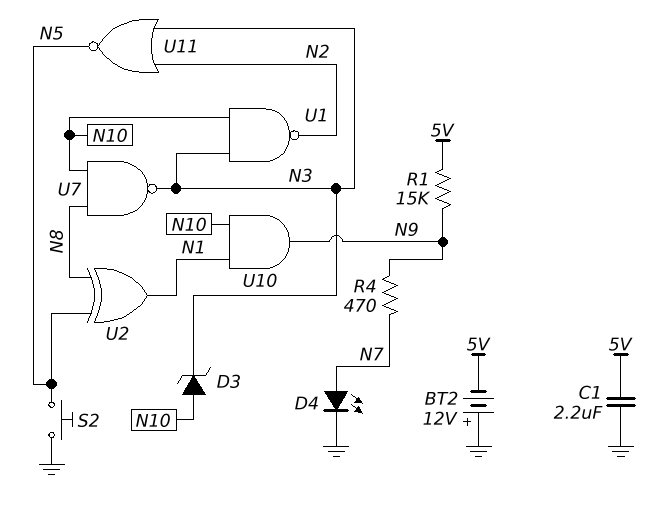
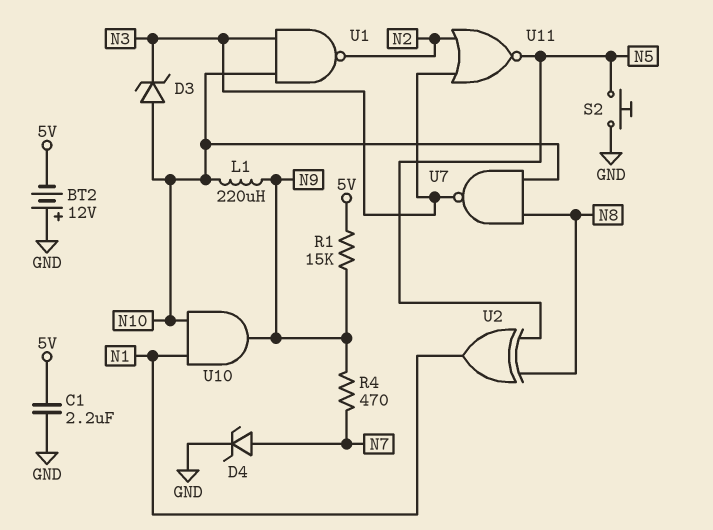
D4: LED (A N7, K GND) -> zener (A N7, K GND)
L1: none -> 220uH (N9, N10)

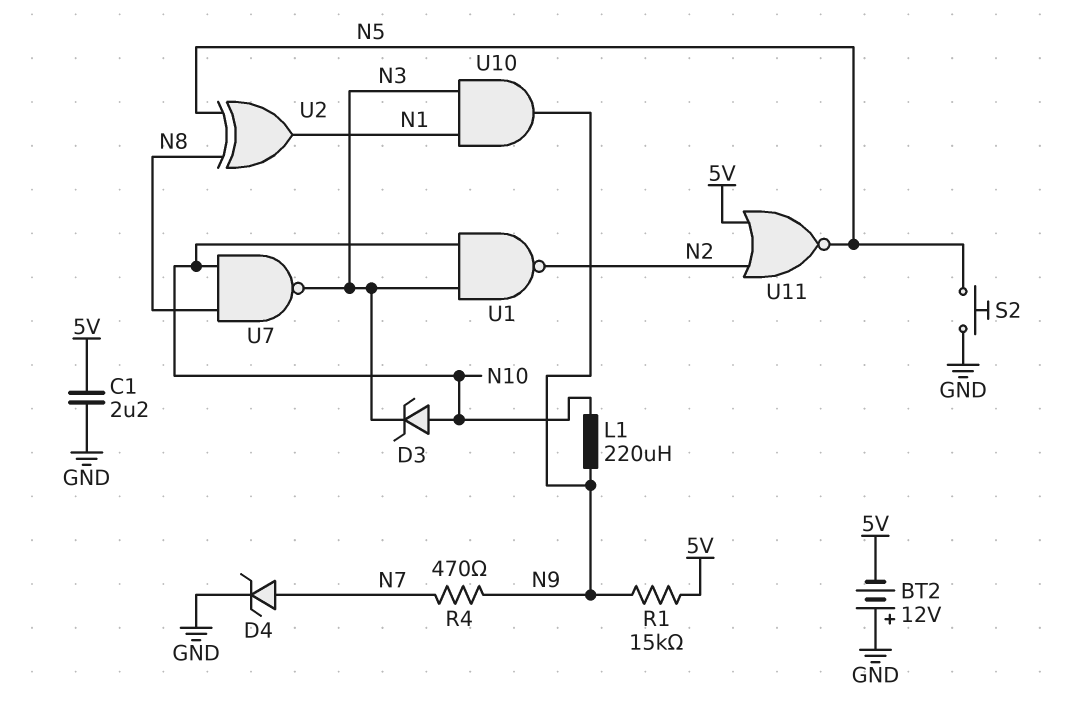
U10: AND (in N1, in N10, out N9) -> AND (in N1, in N3, out N9)
U11: NOR (in N2, in N3, out N5) -> NOR (in 5V, in N2, out N5)

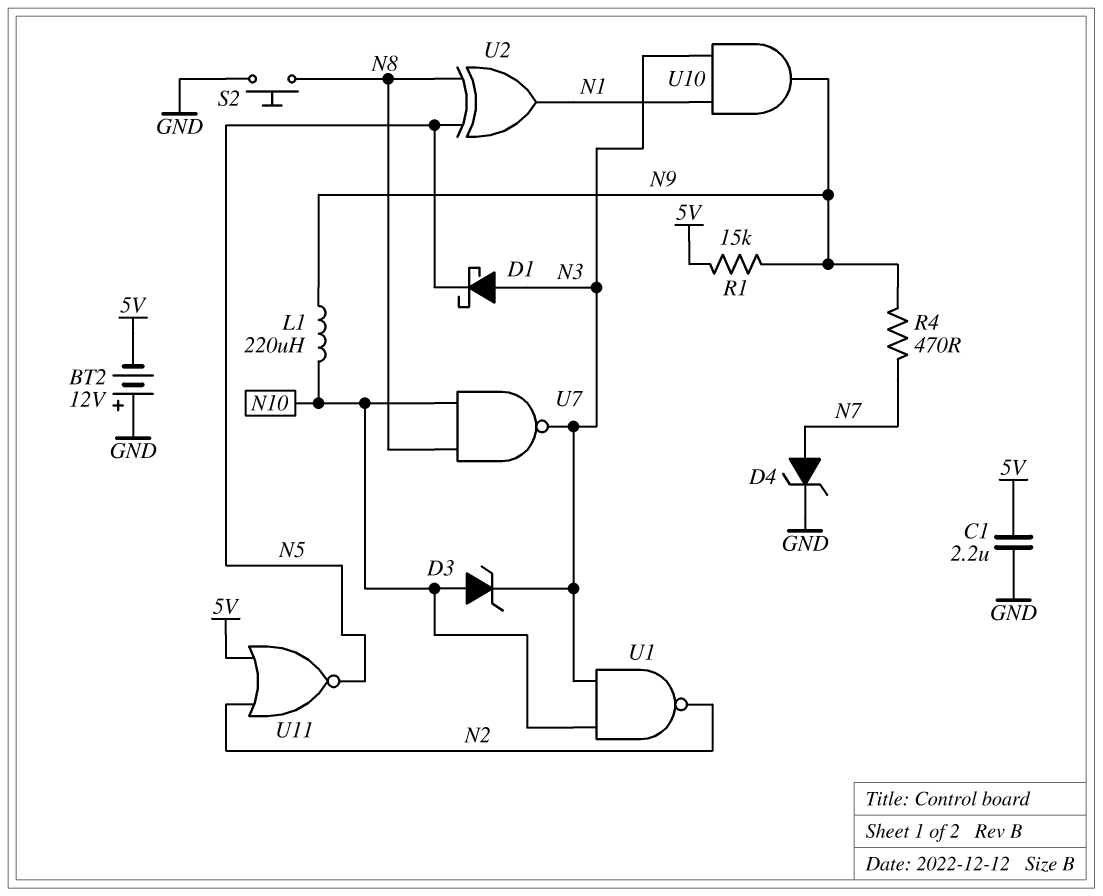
D1: none -> schottky (A N3, K N5)
S2: button (GND, N5) -> button (GND, N8)

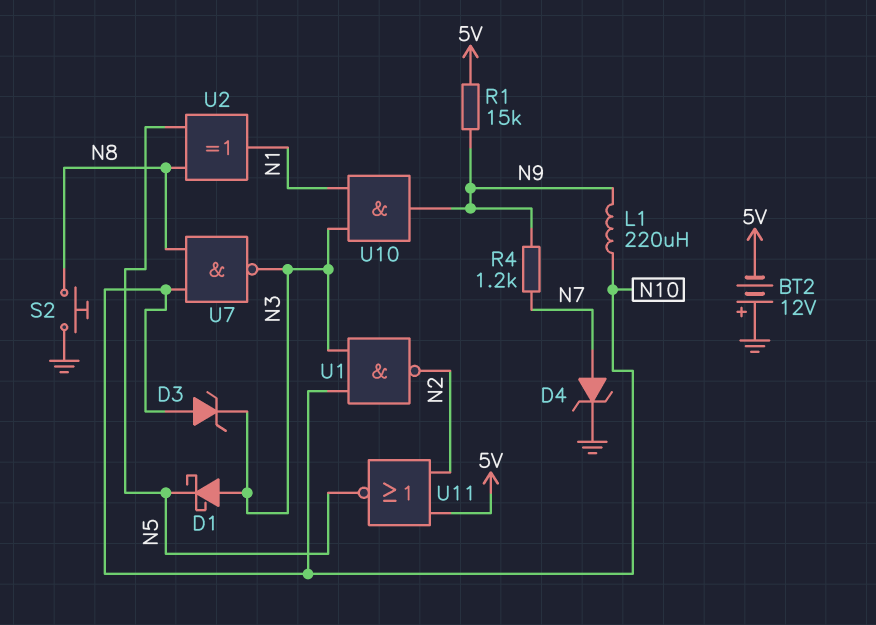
C1: 2.2uF (5V, GND) -> none
R4: 470 (N7, N9) -> 1.2k (N7, N9)

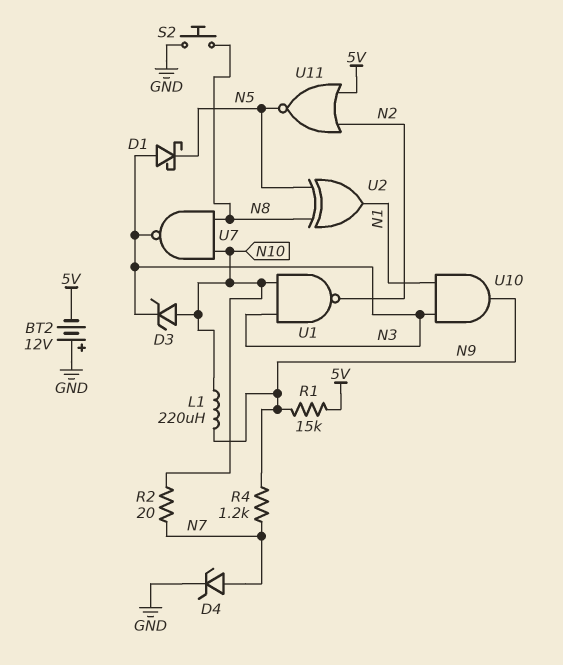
R2: none -> 20 (N7, N10)

